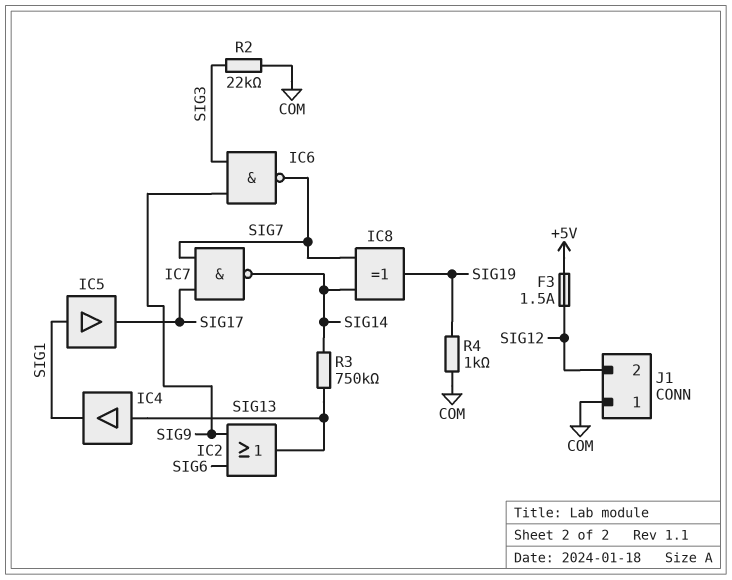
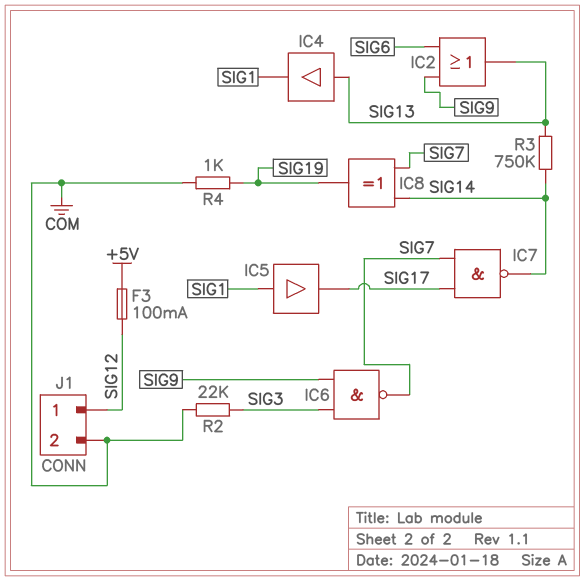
F3: 1.5A (+5V, SIG12) -> 100mA (+5V, SIG12)
J1 pin 1: COM -> SIG12
J1 pin 2: SIG12 -> COM

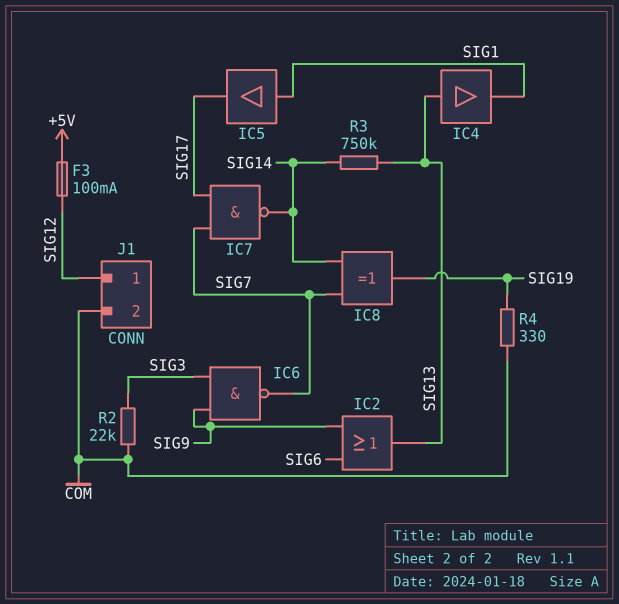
R4: 1k (COM, SIG19) -> 330 (COM, SIG19)

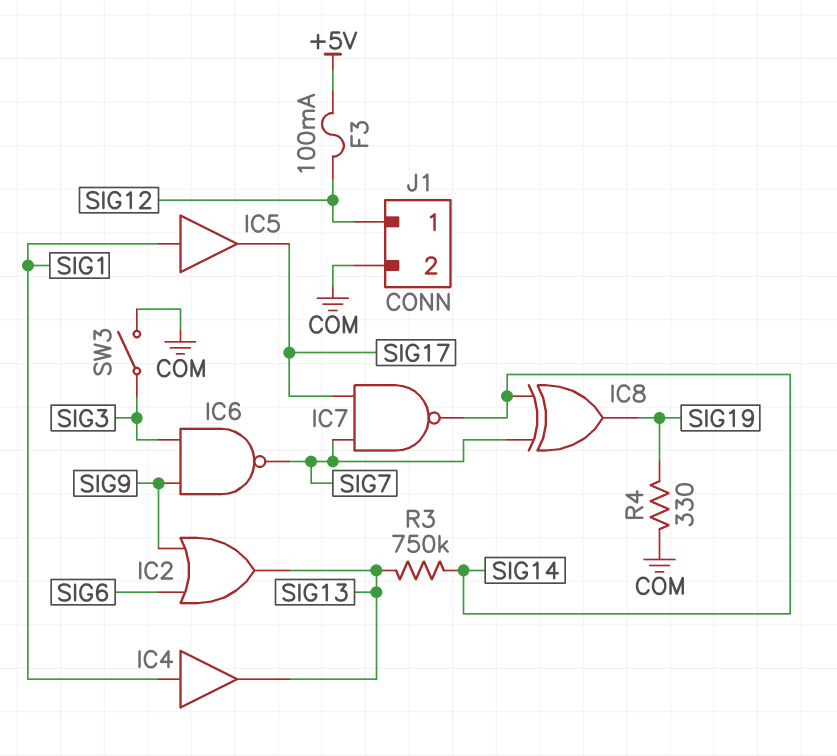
IC4: buffer (in SIG13, out SIG1) -> buffer (in SIG1, out SIG13)
R2: 22k (COM, SIG3) -> none
SW3: none -> switch (COM, SIG3)

